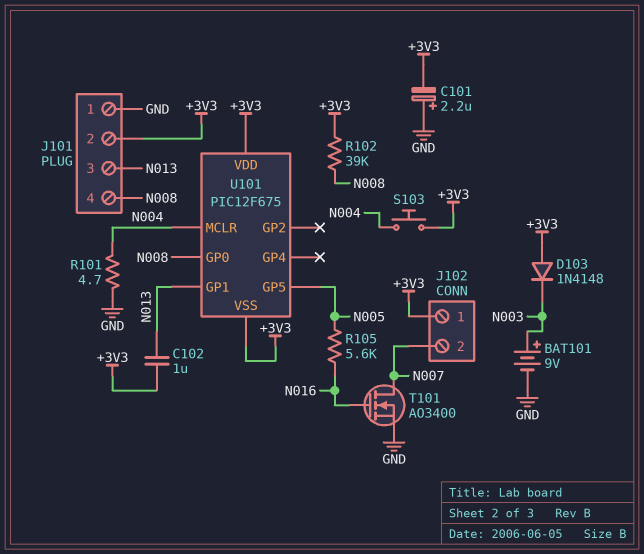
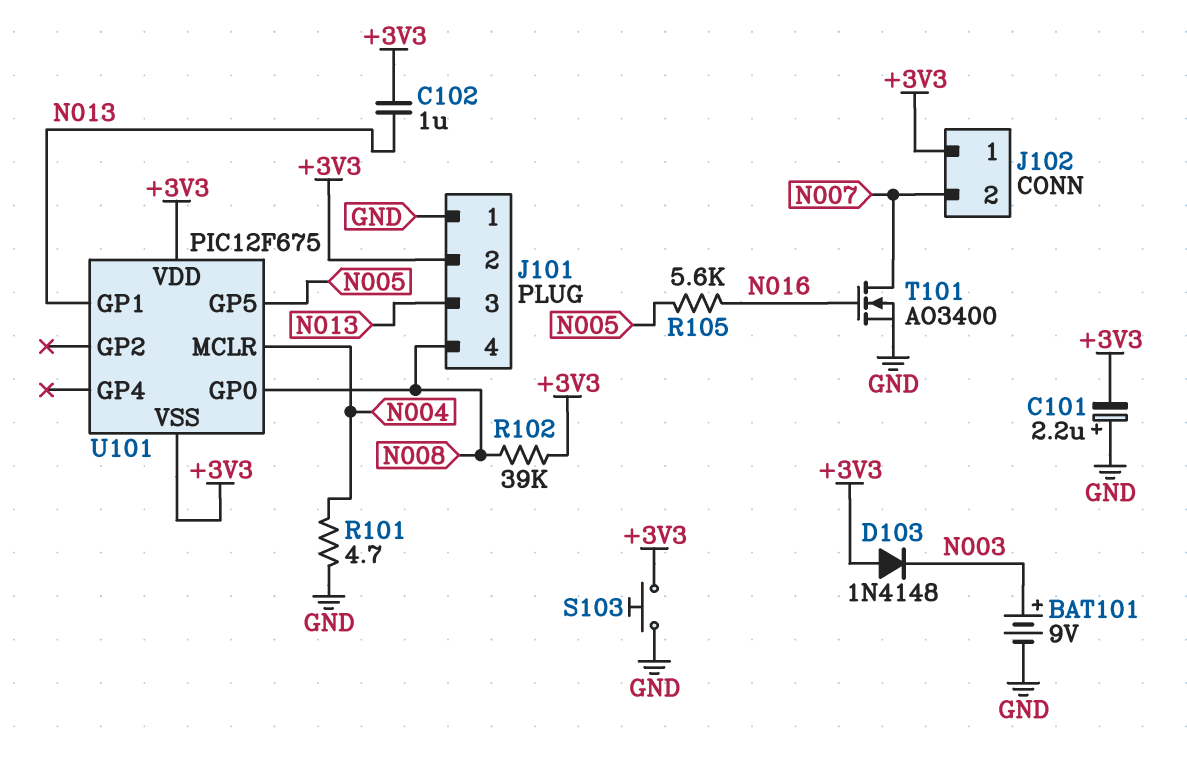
S103: button (+3V3, N004) -> button (+3V3, GND)

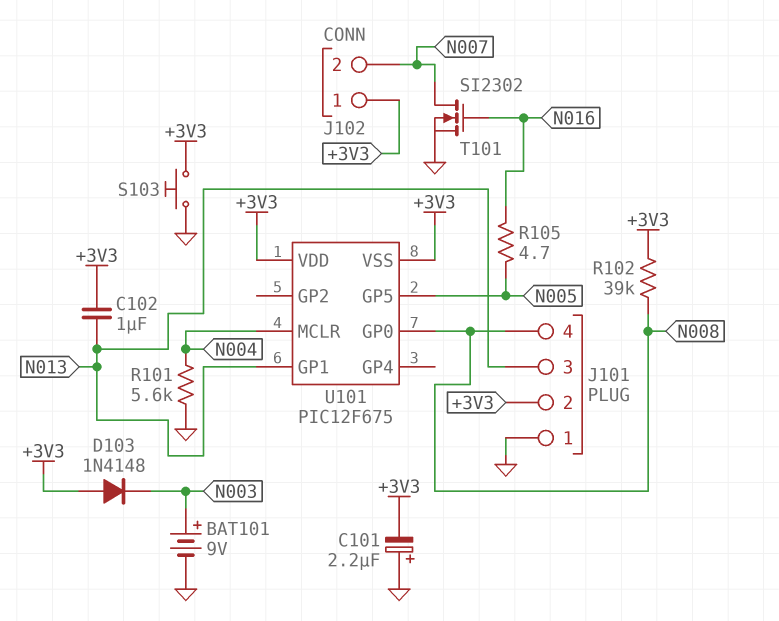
R101: 4.7 (GND, N004) -> 5.6k (GND, N004)
R105: 5.6k (N005, N016) -> 4.7 (N005, N016)
T101: NMOS AO3400 (G N016, D N007, S GND) -> NMOS SI2302 (G N016, D N007, S GND)

